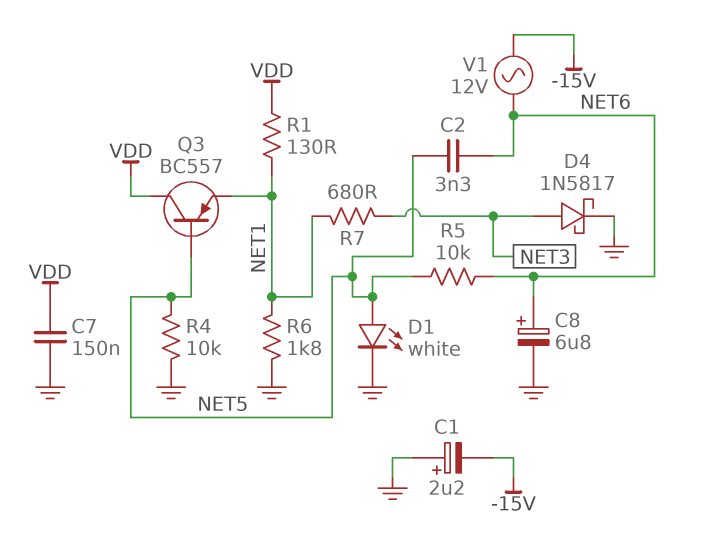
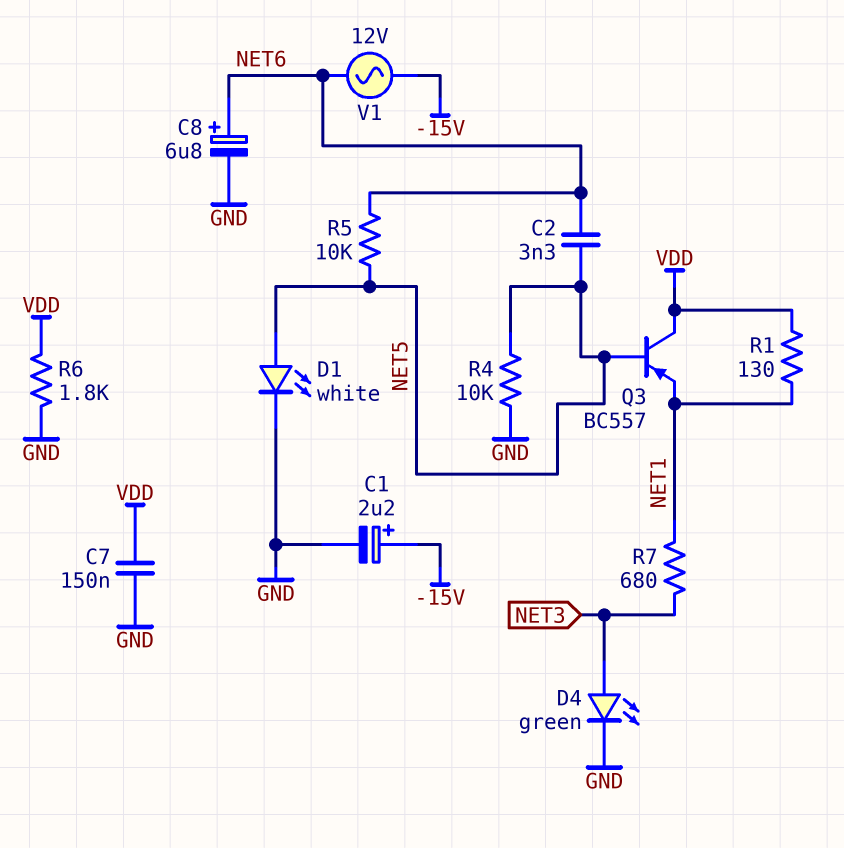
C1: 2.2uF (plus GND, minus -15V) -> 2.2uF (plus -15V, minus GND)
D4: schottky 1N5817 (A NET3, K GND) -> LED green (A NET3, K GND)
R6: 1.8k (GND, NET1) -> 1.8k (GND, VDD)

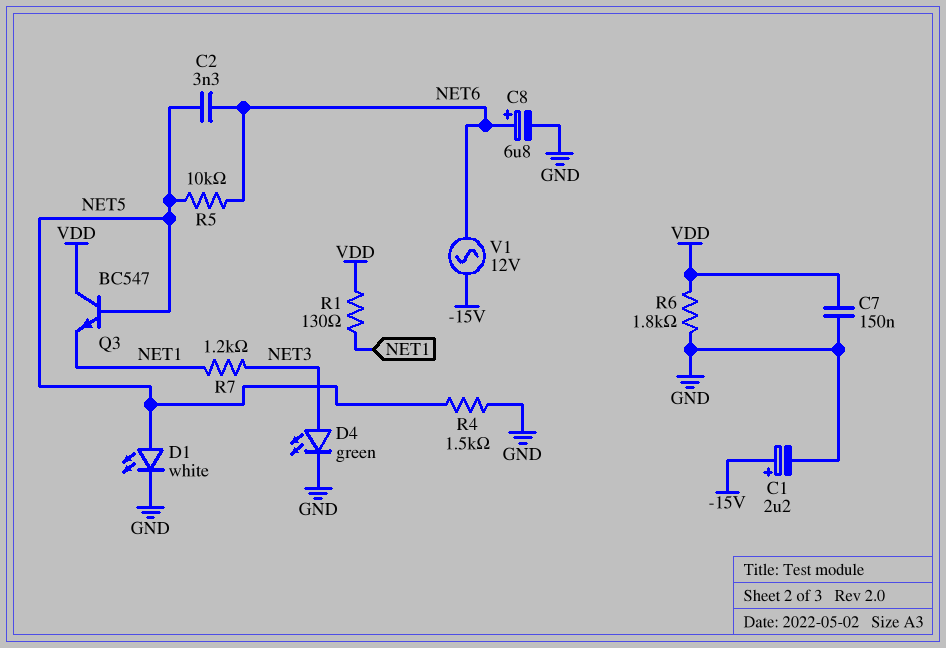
Q3: PNP BC557 (B NET5, C VDD, E NET1) -> NPN BC547 (B NET5, C VDD, E NET1)
R4: 10k (GND, NET5) -> 1.5k (GND, NET5)
R7: 680 (NET1, NET3) -> 1.2k (NET1, NET3)

